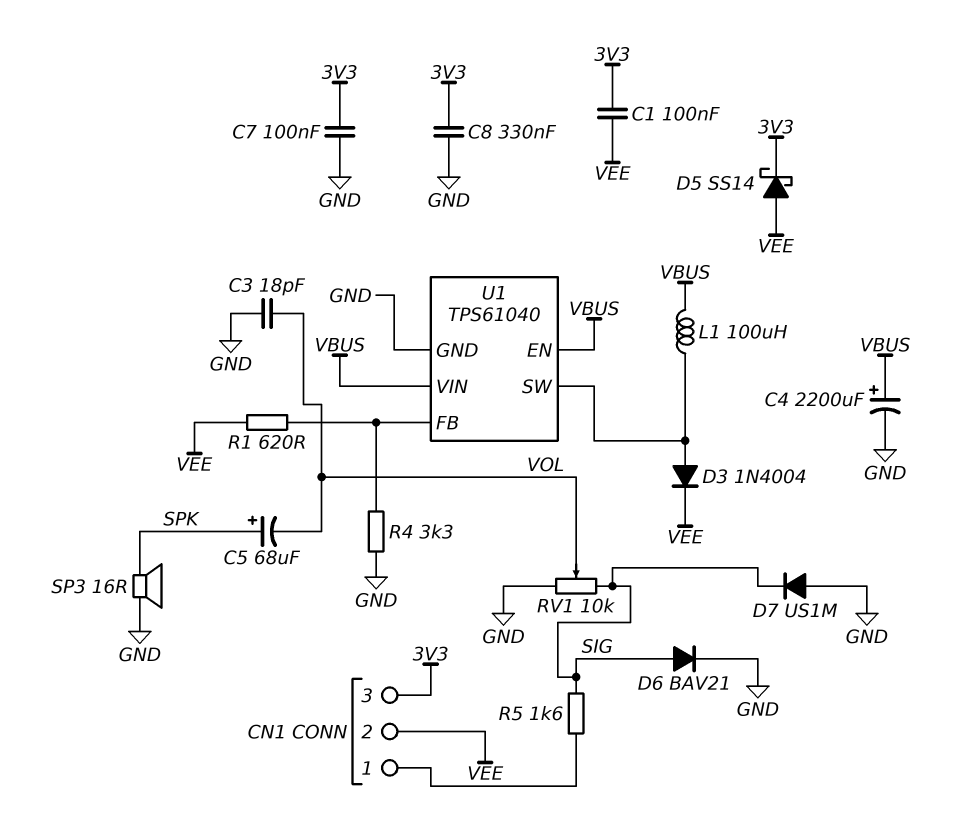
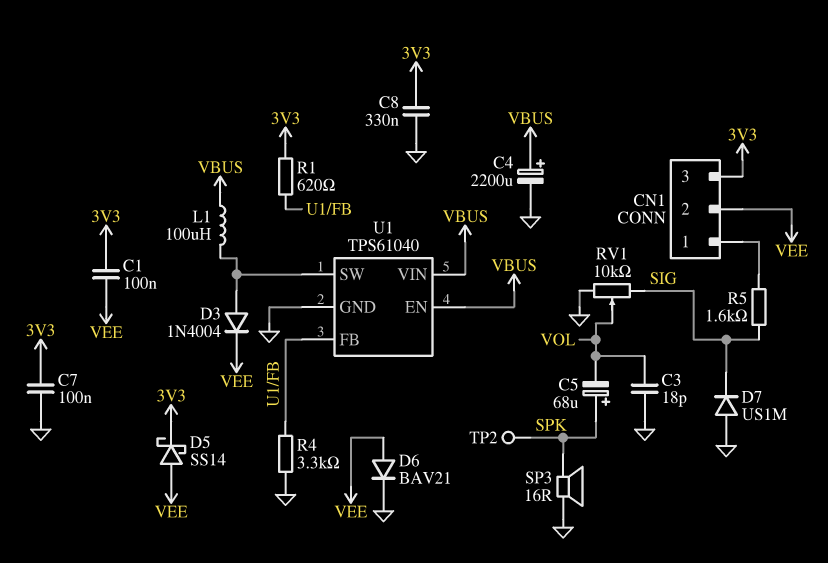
D6: diode BAV21 (A SIG, K GND) -> diode BAV21 (A VEE, K GND)
R1: 620 (U1/FB, VEE) -> 620 (3V3, U1/FB)
TP2: none -> test point (SPK)

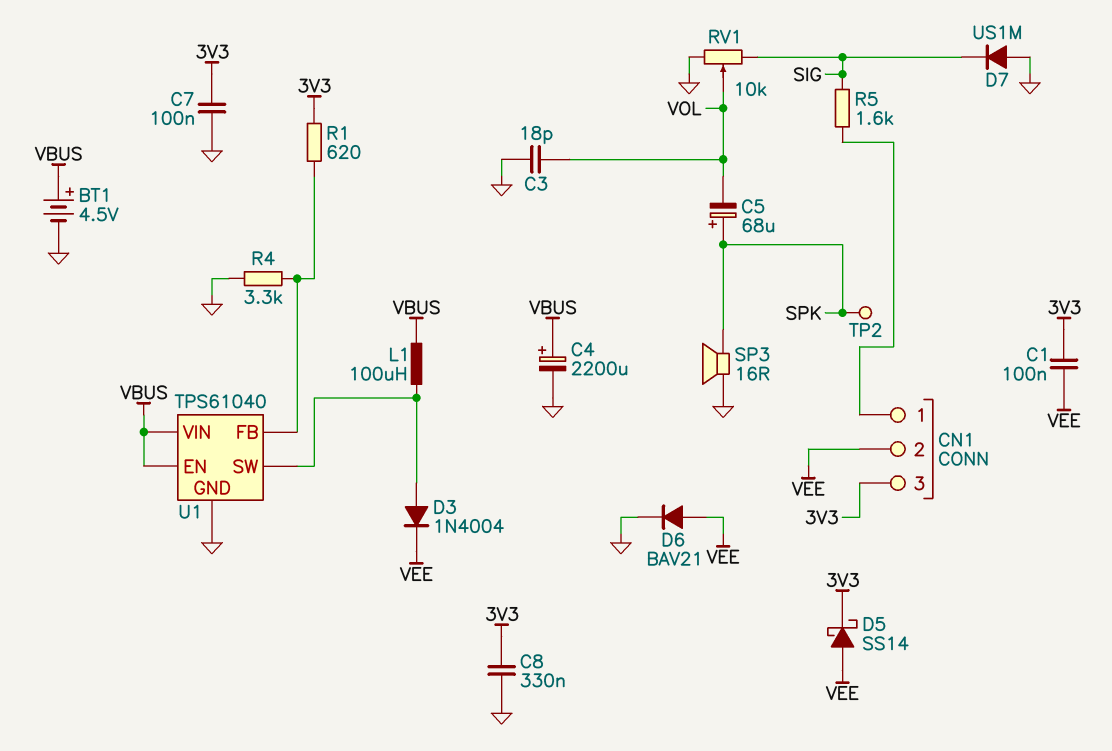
BT1: none -> 4.5V (plus VBUS, minus GND)

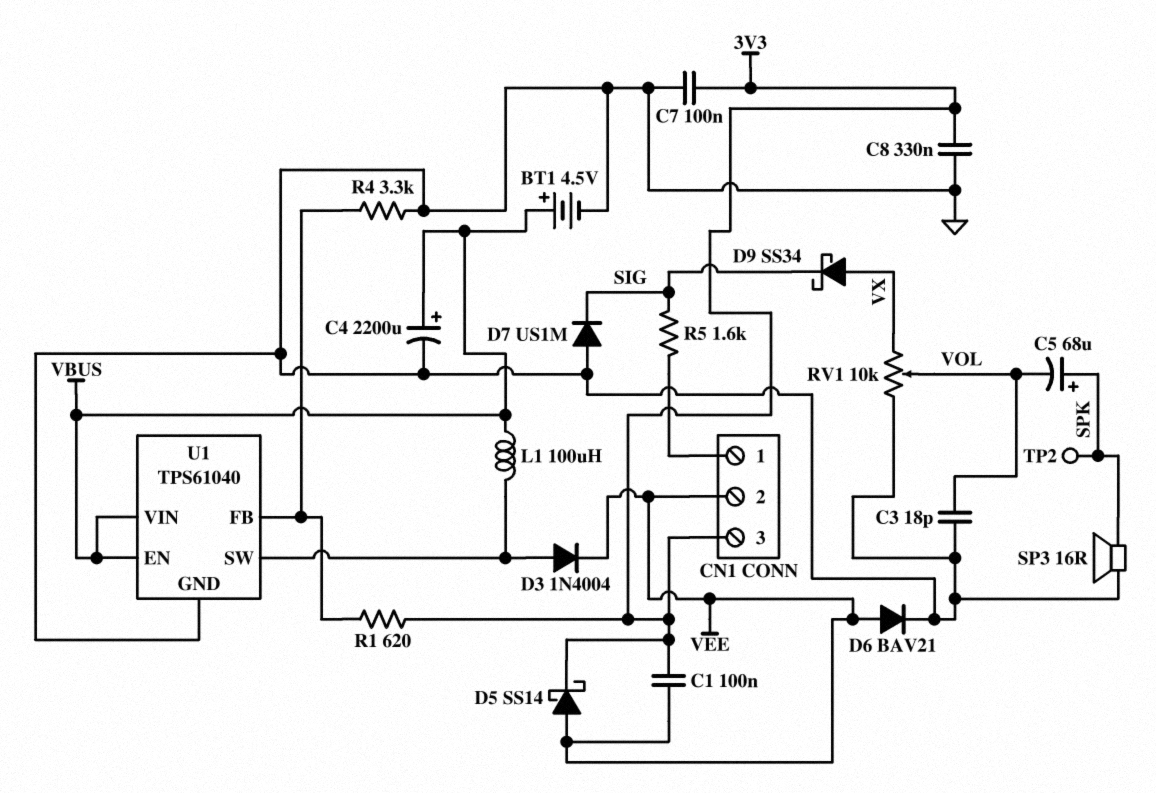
D9: none -> schottky SS34 (A VX, K SIG)
RV1: 10k (GND, SIG, wiper VOL) -> 10k (GND, VX, wiper VOL)

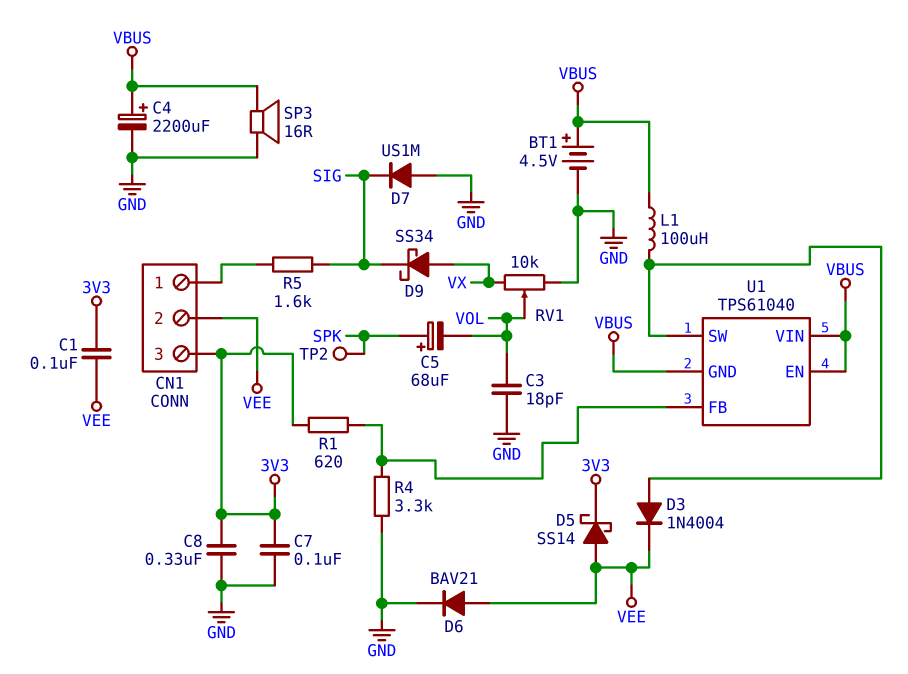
SP3: speaker 16R (GND, SPK) -> speaker 16R (GND, VBUS)
U1 pin GND: GND -> VBUS

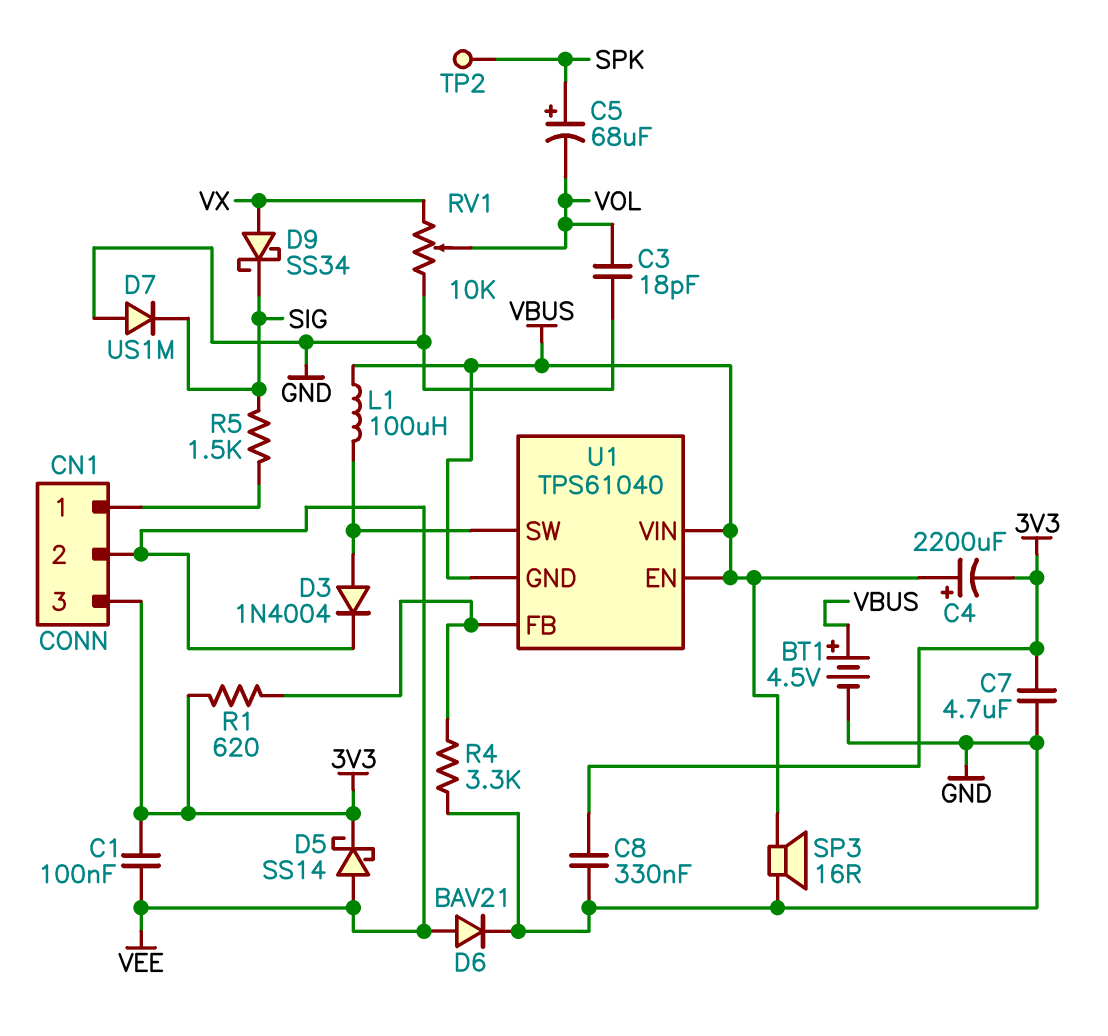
C4: 2200uF (plus VBUS, minus GND) -> 2200uF (plus VBUS, minus 3V3)
C7: 100nF (3V3, GND) -> 4.7uF (3V3, GND)
R5: 1.6k (CN1/1, SIG) -> 1.5k (CN1/1, SIG)

